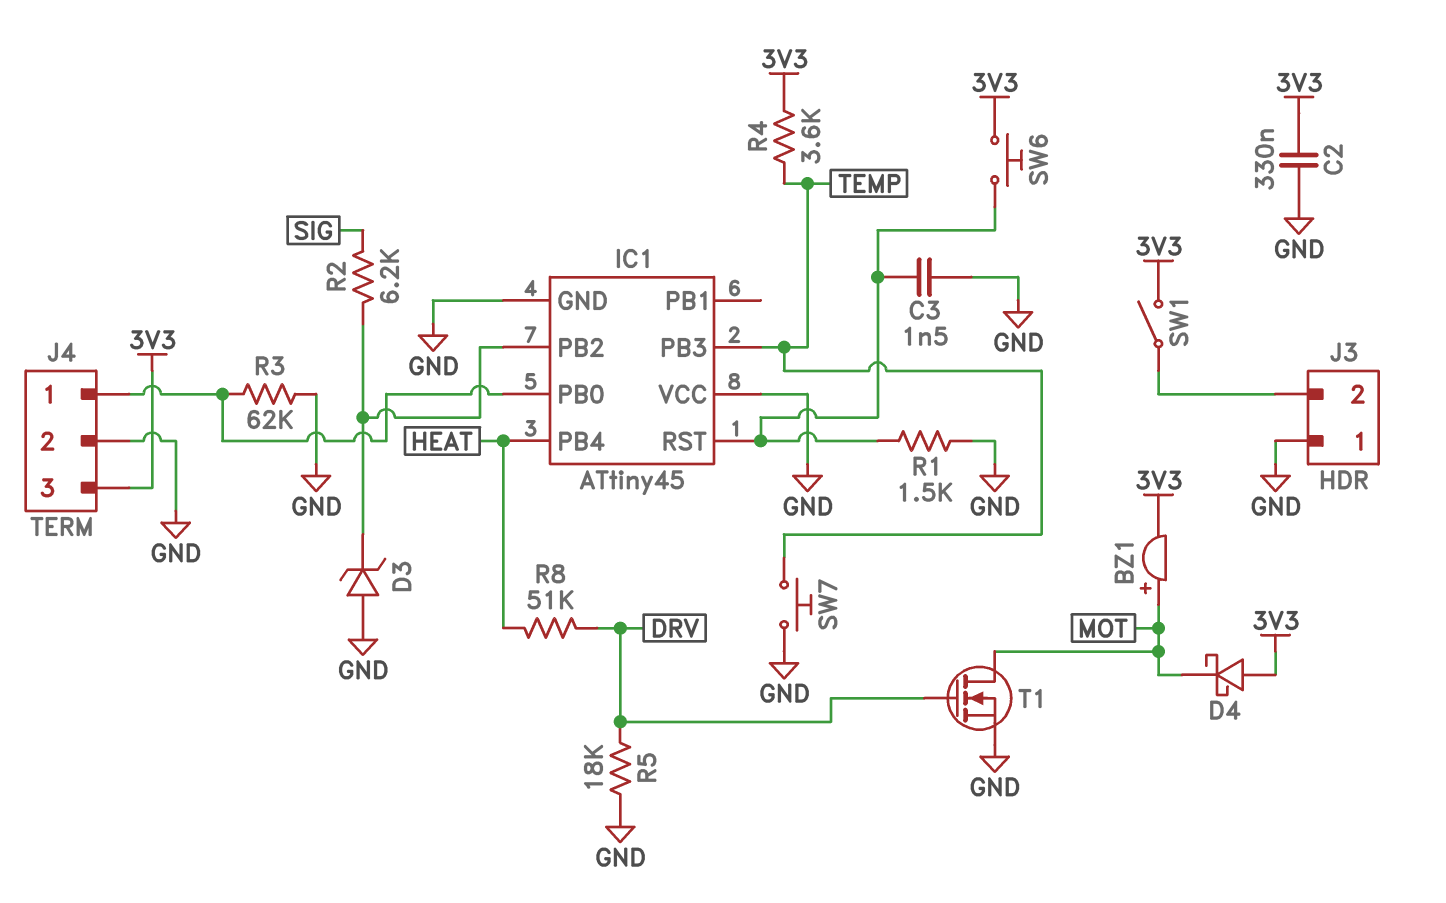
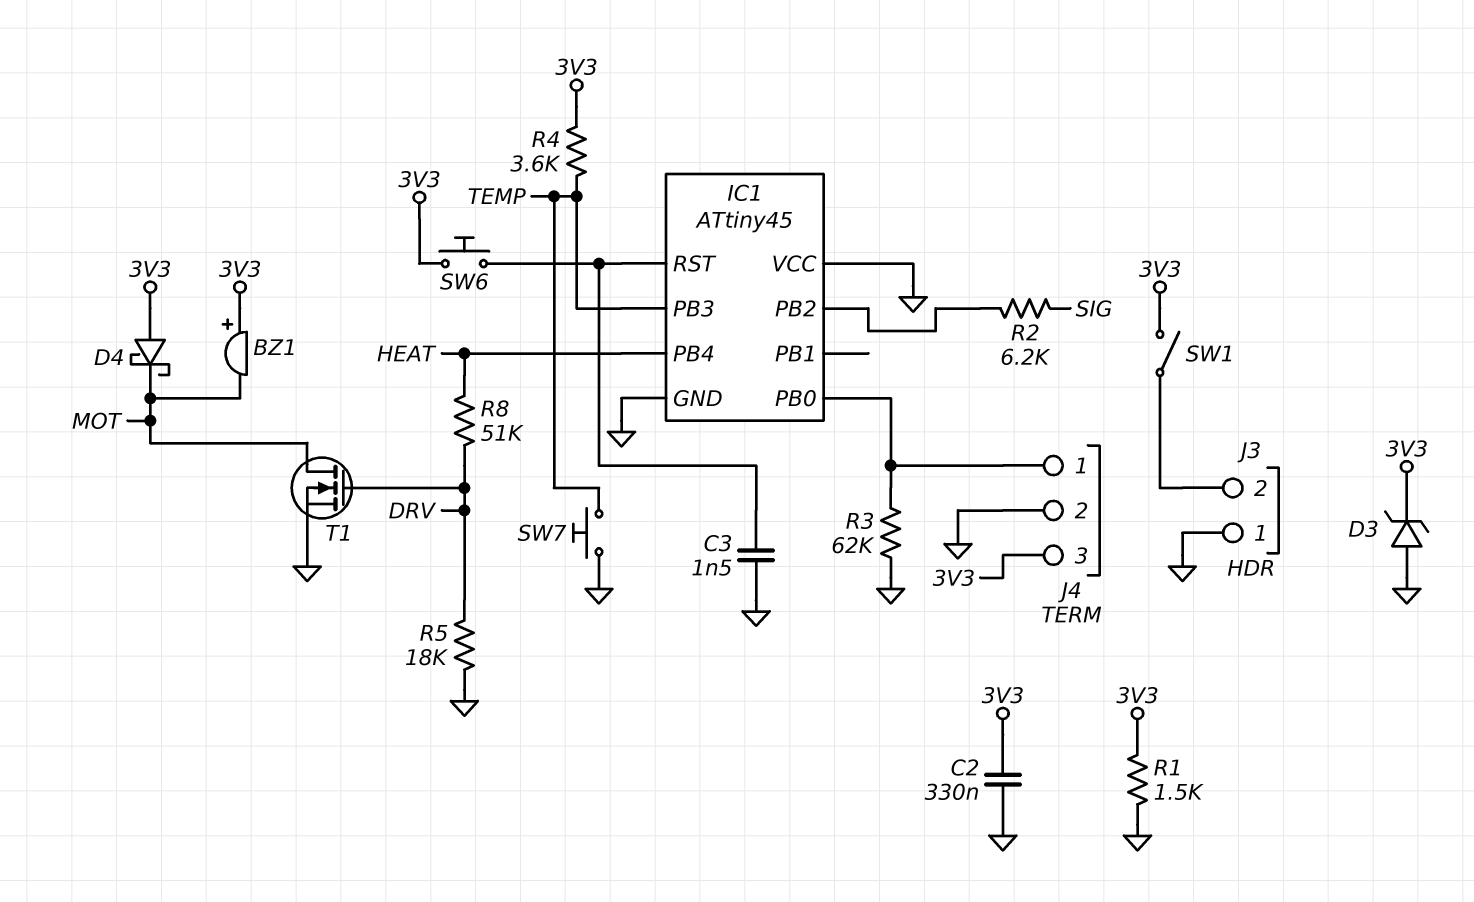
BZ1: buzzer (plus MOT, minus 3V3) -> buzzer (plus 3V3, minus MOT)
D3: zener (A GND, K IC1/PB2) -> zener (A GND, K 3V3)
R1: 1.5k (GND, IC1/RST) -> 1.5k (3V3, GND)

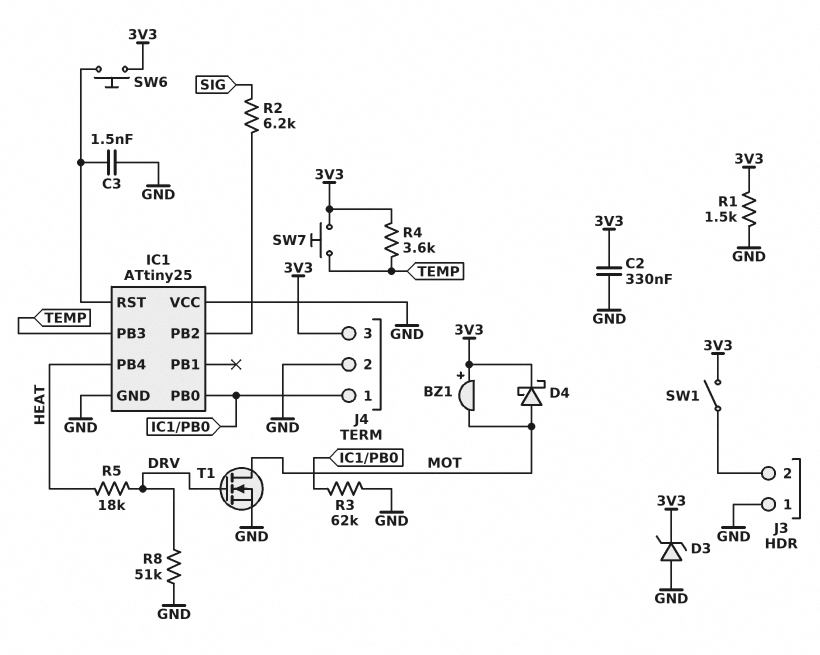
D4: schottky (A 3V3, K MOT) -> schottky (A MOT, K 3V3)
IC1: ATtiny45 -> ATtiny25
R5: 18k (DRV, GND) -> 18k (DRV, HEAT)
R8: 51k (DRV, HEAT) -> 51k (DRV, GND)
SW7: button (GND, TEMP) -> button (3V3, TEMP)

